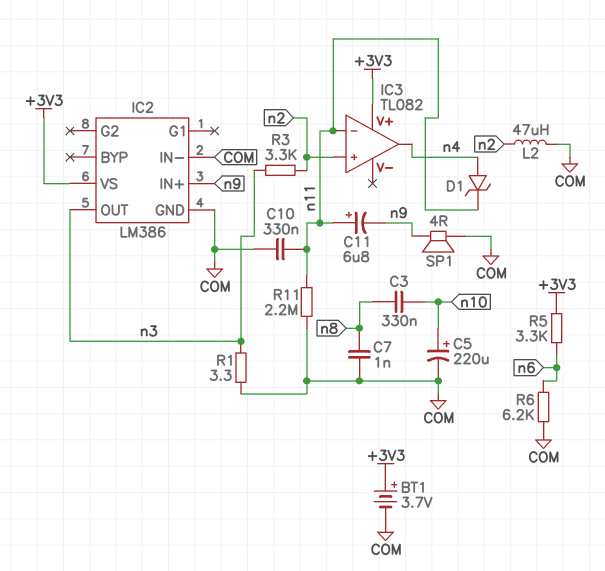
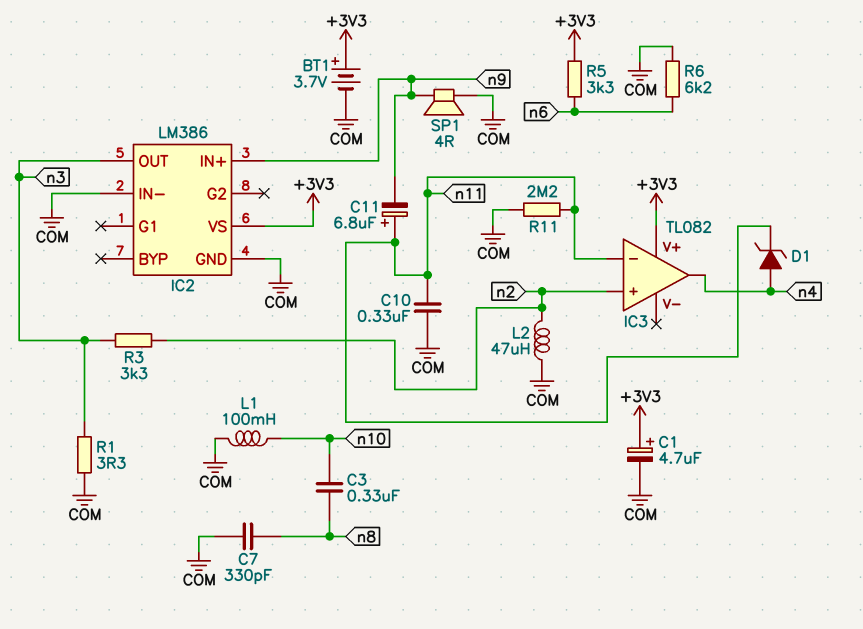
C1: none -> 4.7uF (plus +3V3, minus COM)
C5: 220uF (plus n10, minus COM) -> none
C7: 1nF (COM, n8) -> 330pF (COM, n8)
L1: none -> 100mH (COM, n10)

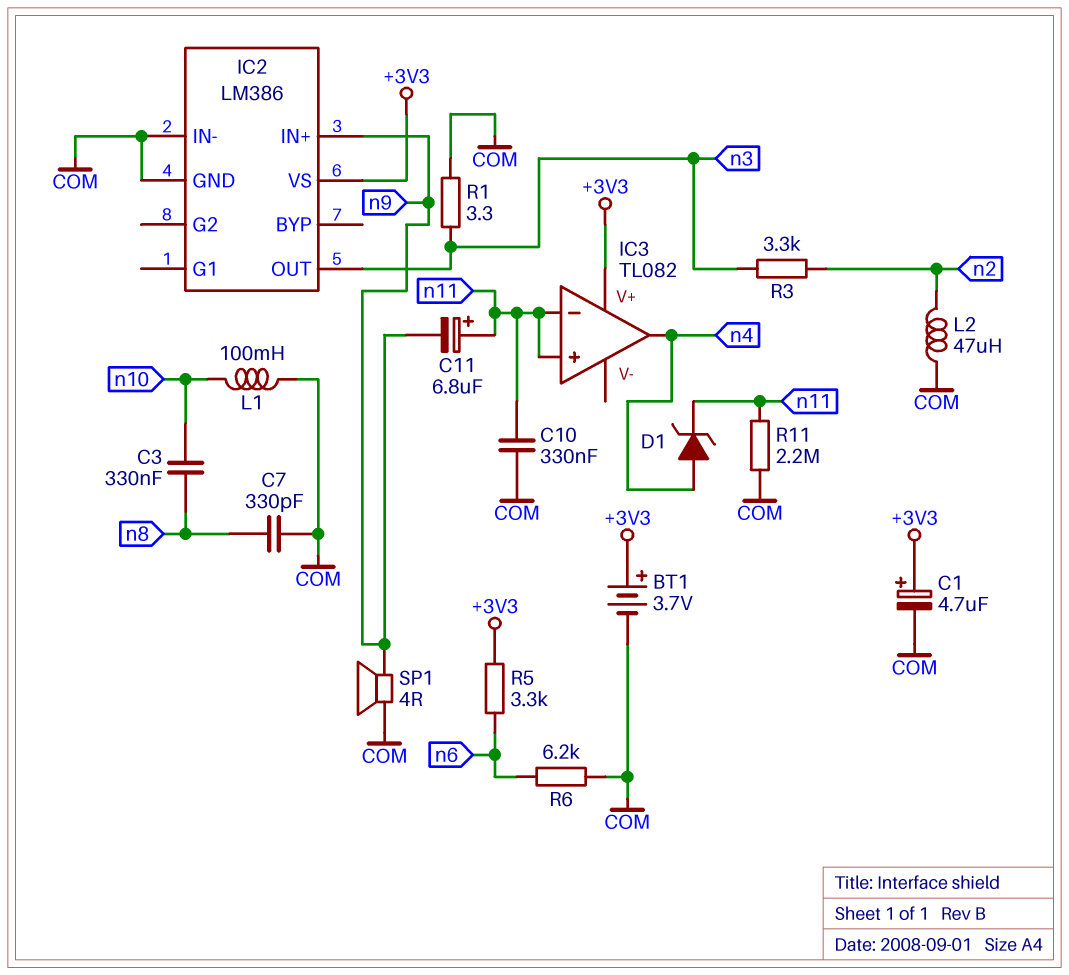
IC3 pin in+: n2 -> n11

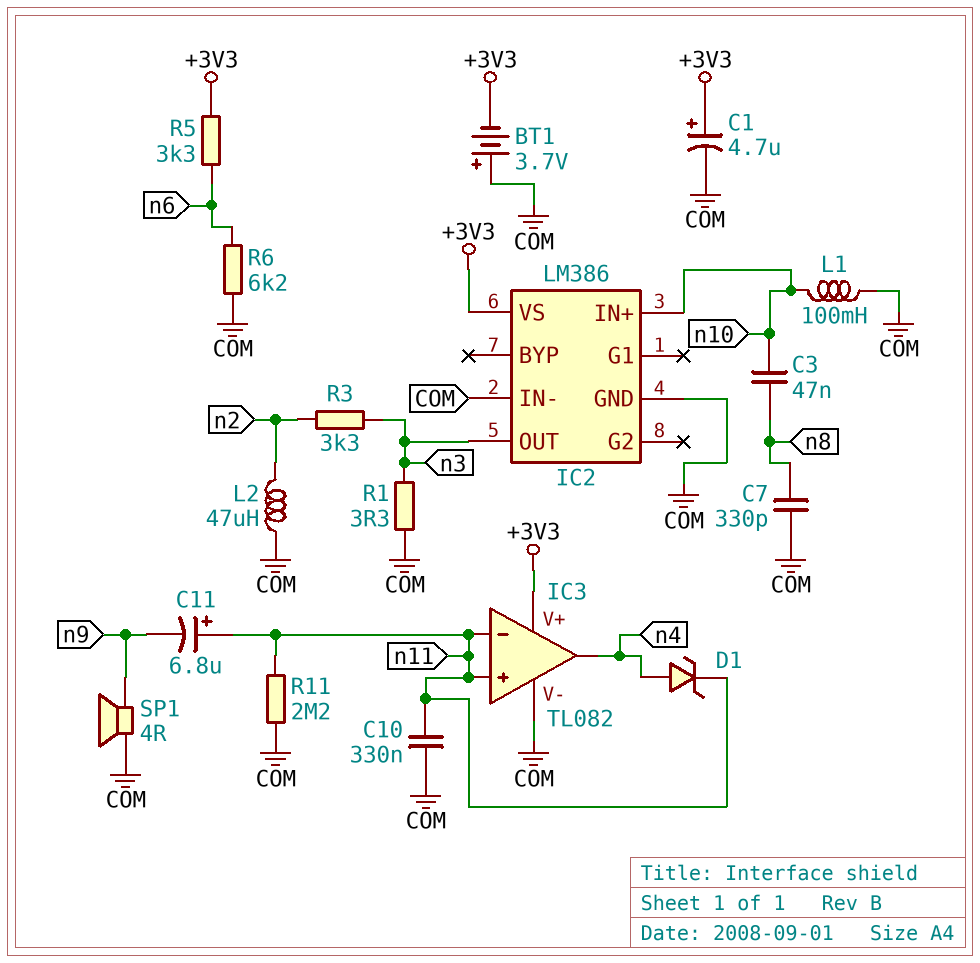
BT1: 3.7V (plus +3V3, minus COM) -> 3.7V (plus COM, minus +3V3)
C3: 330nF (n8, n10) -> 47nF (n8, n10)
IC2 pin IN+: n9 -> n10
IC3 pin V-: none -> COM

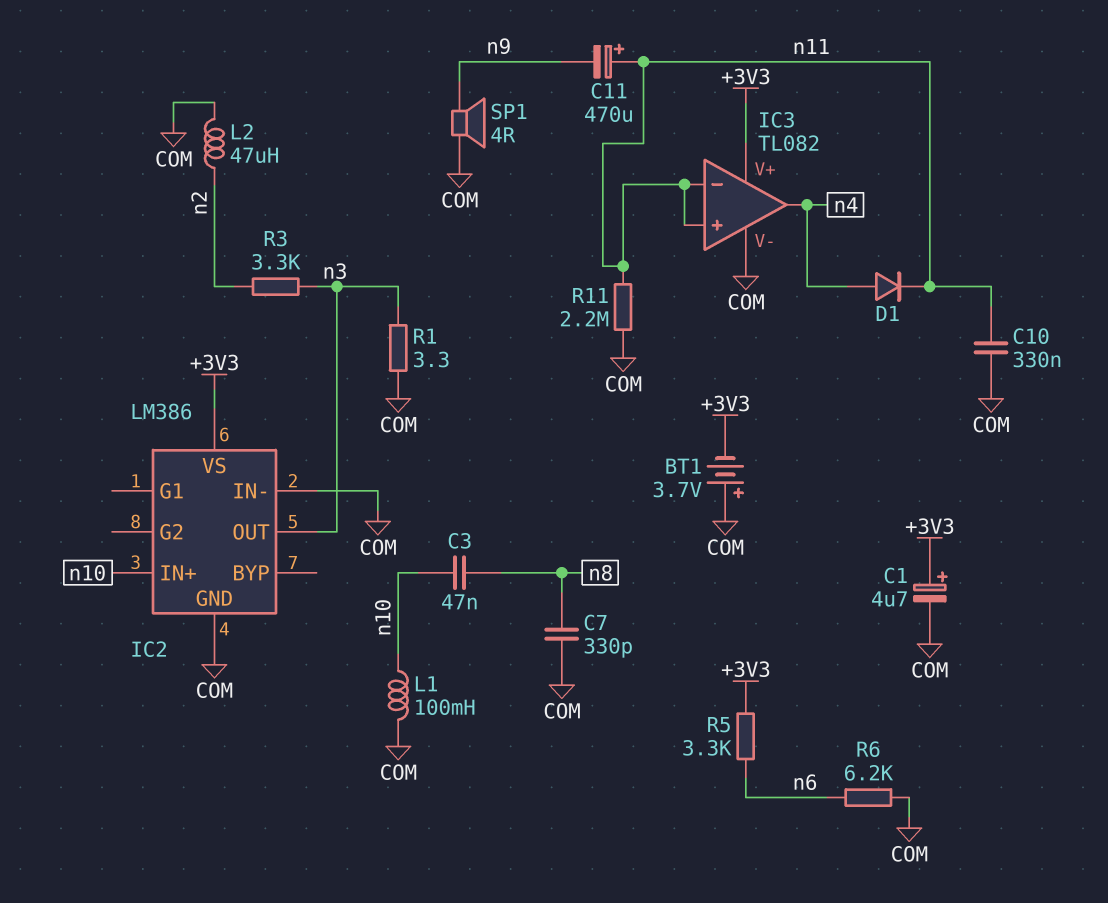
C11: 6.8uF (plus n11, minus n9) -> 470uF (plus n11, minus n9)
D1: zener (A n4, K n11) -> diode (A n4, K n11)

